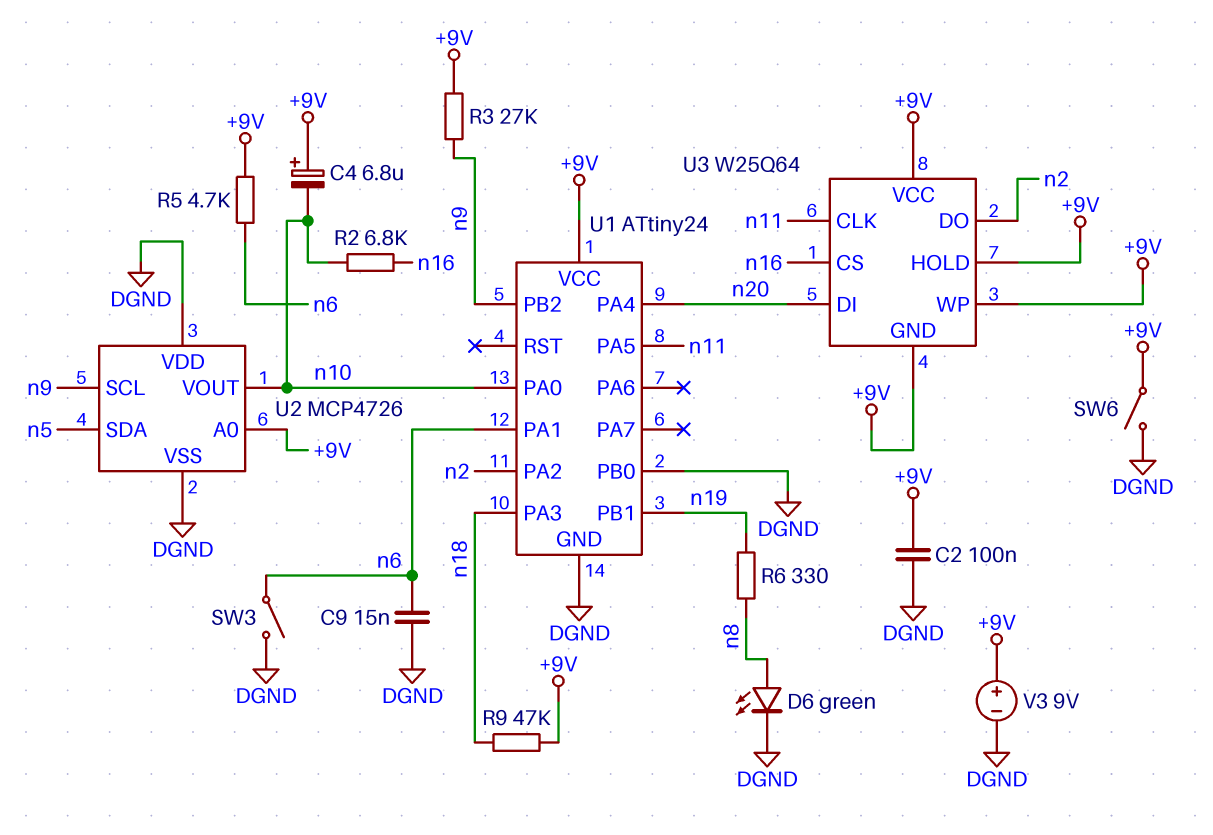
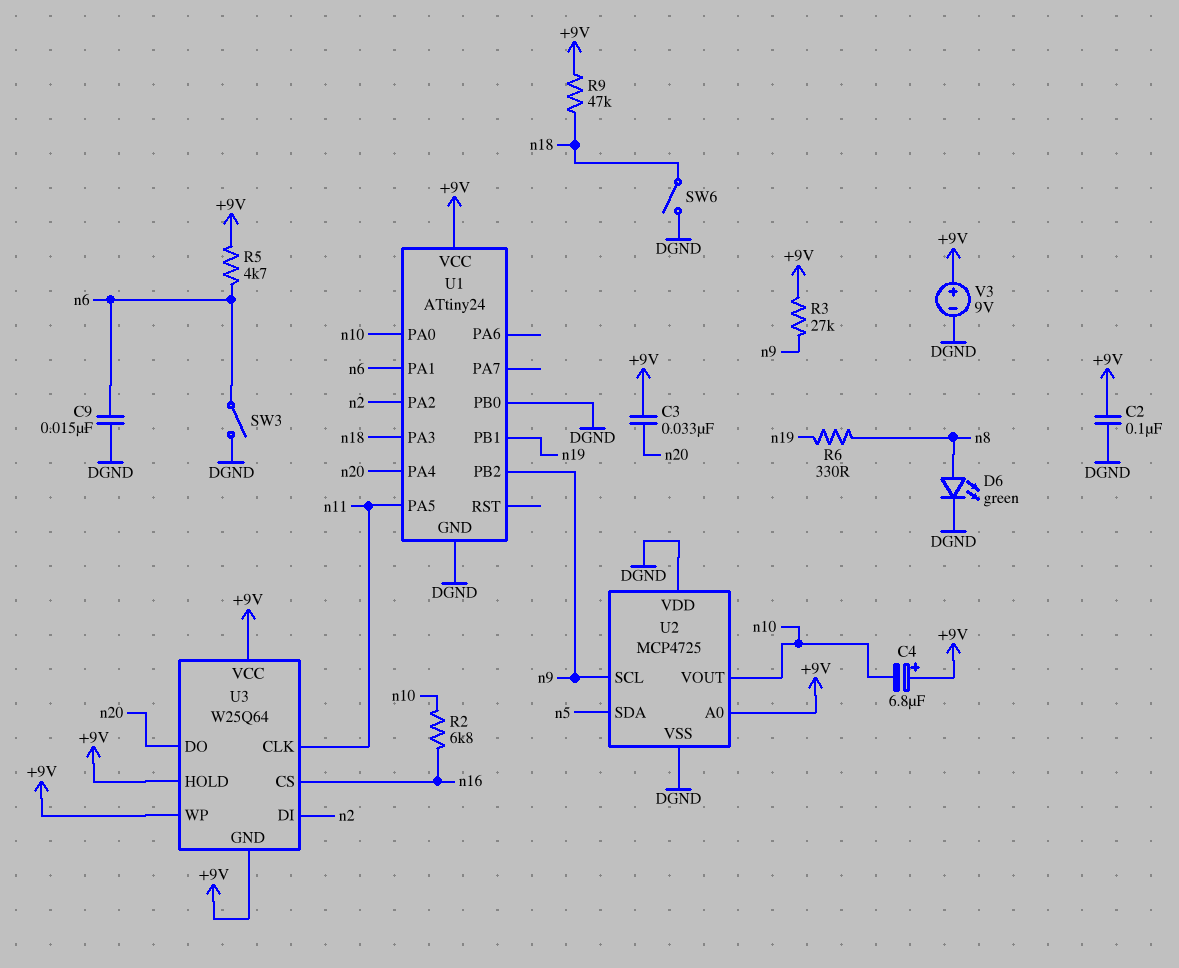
C3: none -> 33nF (+9V, n20)
SW6: switch (+9V, DGND) -> switch (DGND, n18)
U2: MCP4726 -> MCP4725
U3 pin DI: n20 -> n2
U3 pin DO: n2 -> n20

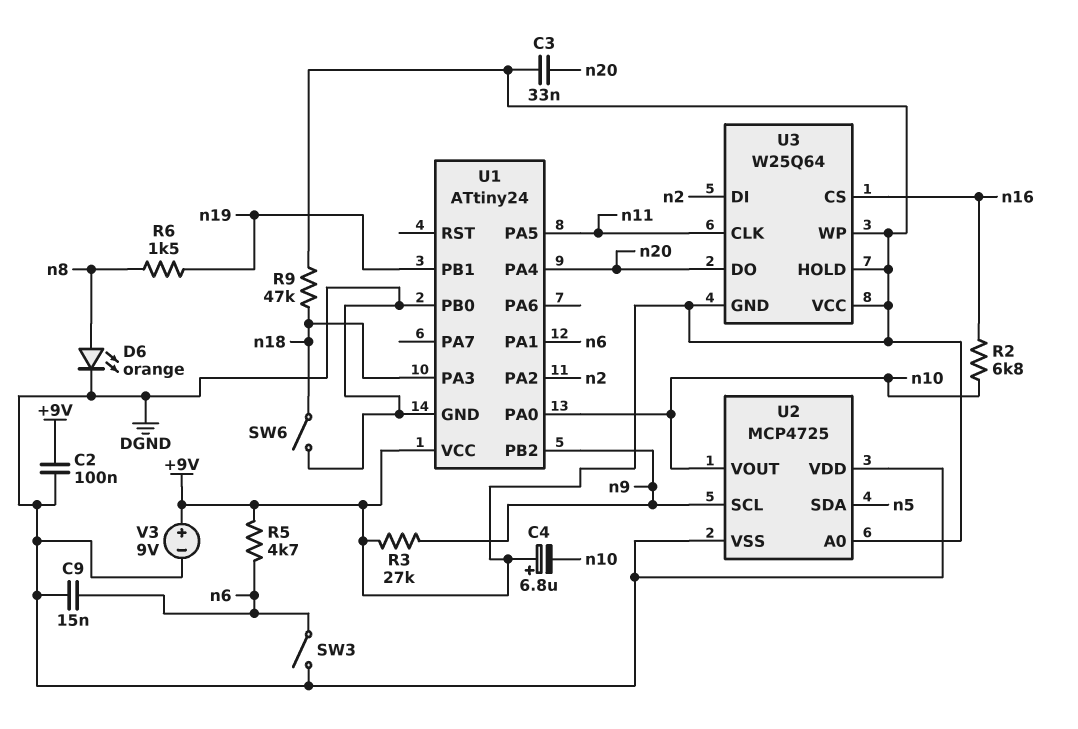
D6: LED green (A n8, K DGND) -> LED orange (A n8, K DGND)
R6: 330 (n8, n19) -> 1.5k (n8, n19)

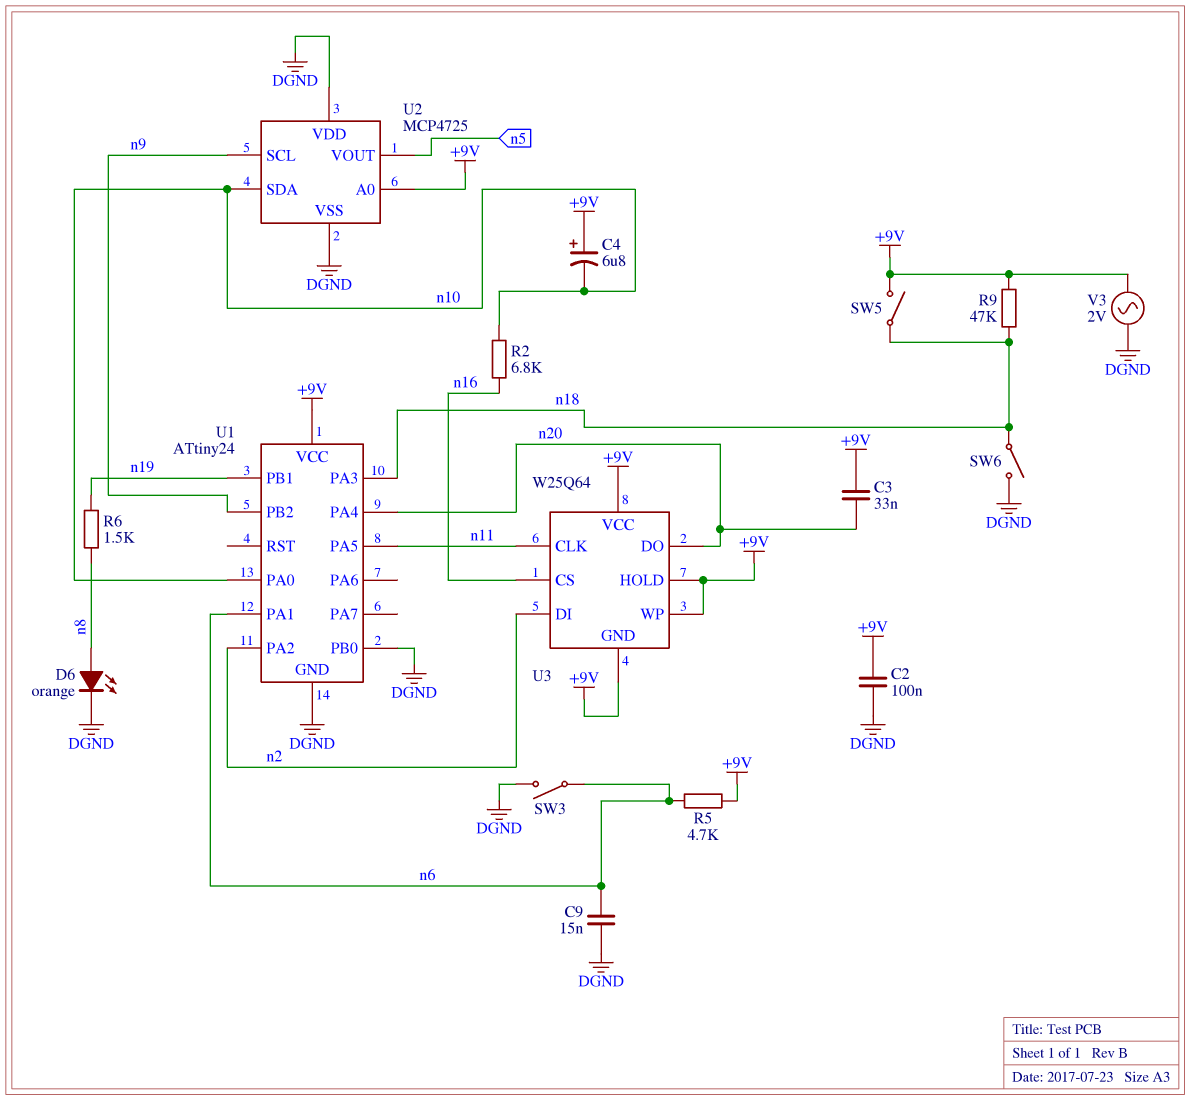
R3: 27k (+9V, n9) -> none
SW5: none -> switch (+9V, n18)
U2 pin SDA: n5 -> n10
U2 pin VOUT: n10 -> n5
V3: 9V (plus +9V, minus DGND) -> AC 2V (+9V, DGND)

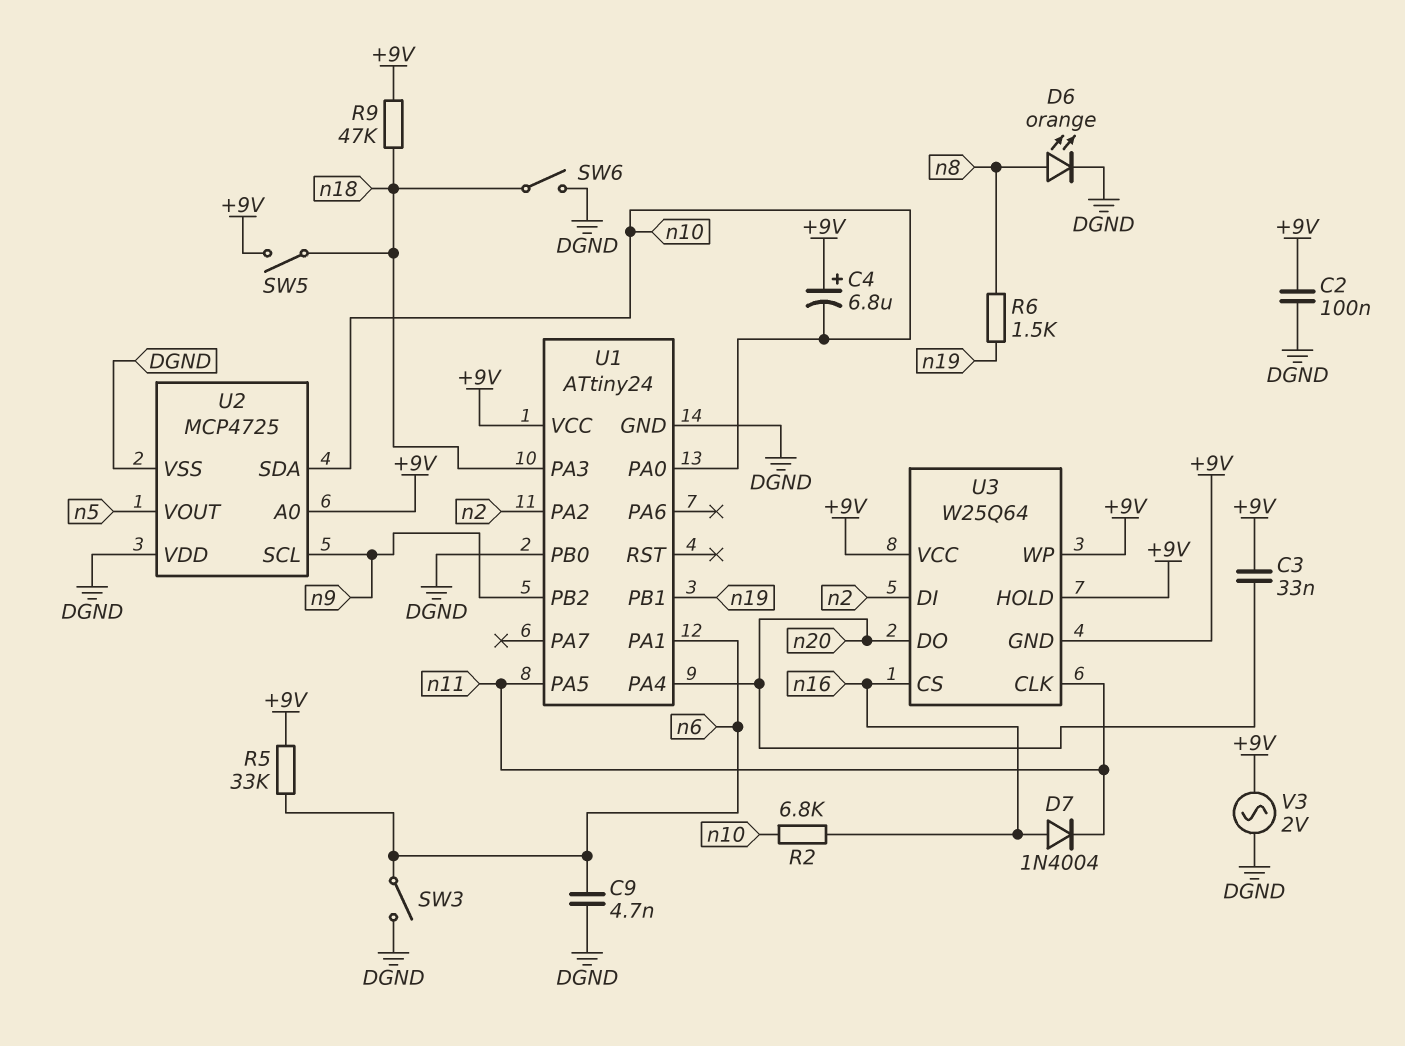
C9: 15nF (DGND, n6) -> 4.7nF (DGND, n6)
D7: none -> diode 1N4004 (A n16, K n11)
R5: 4.7k (+9V, n6) -> 33k (+9V, n6)

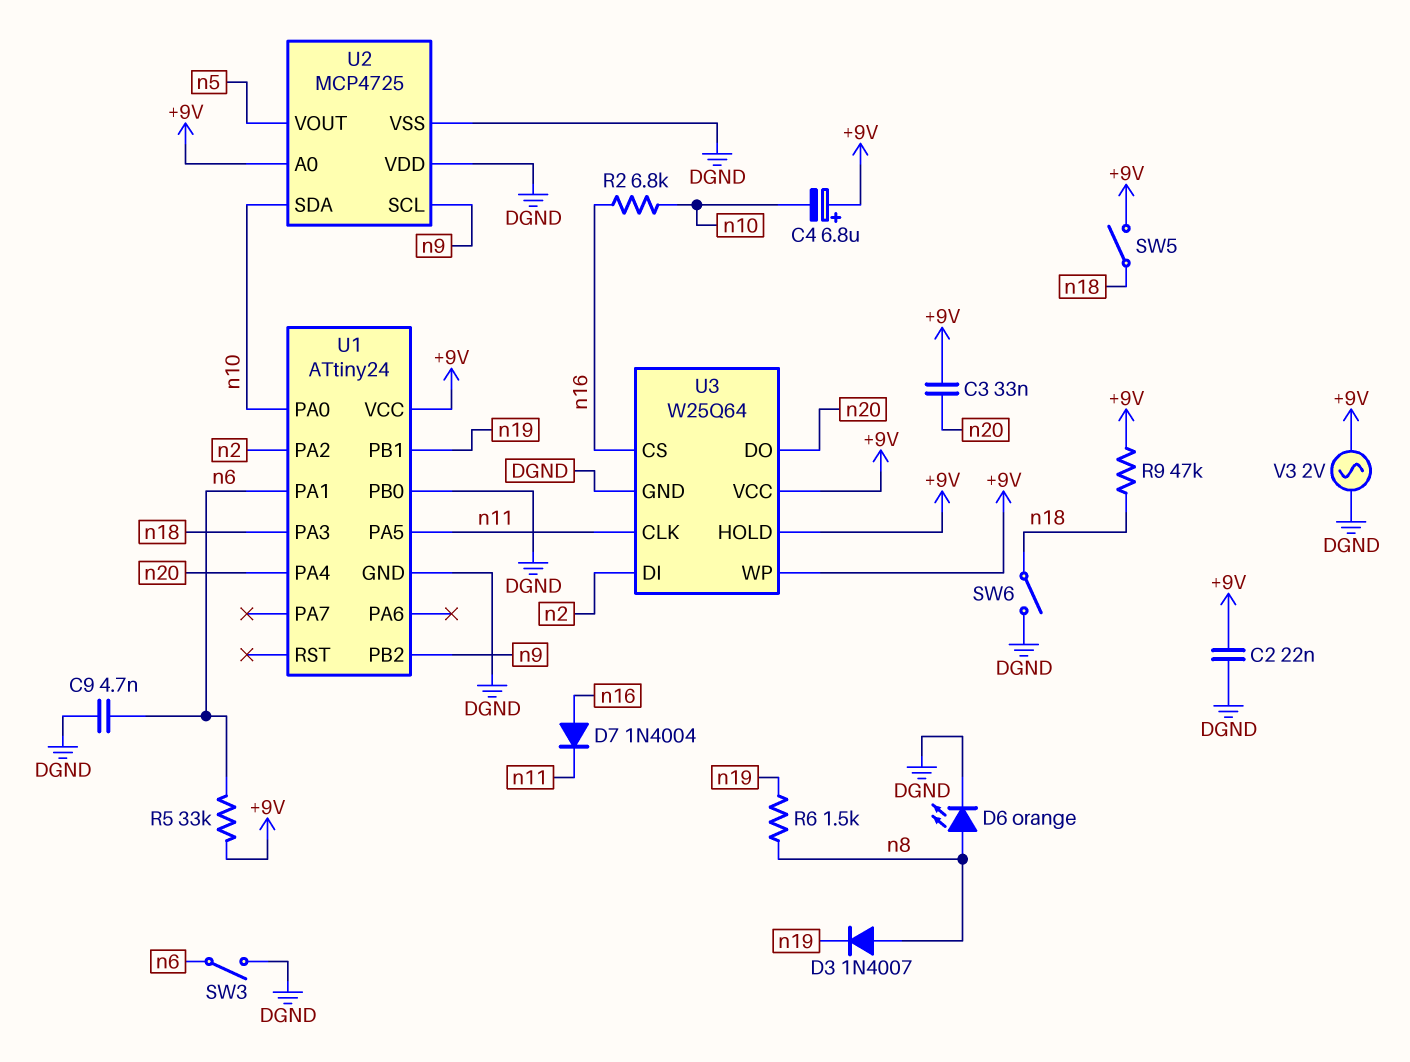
C2: 100nF (+9V, DGND) -> 22nF (+9V, DGND)
D3: none -> diode 1N4007 (A n8, K n19)
U3 pin GND: +9V -> DGND

